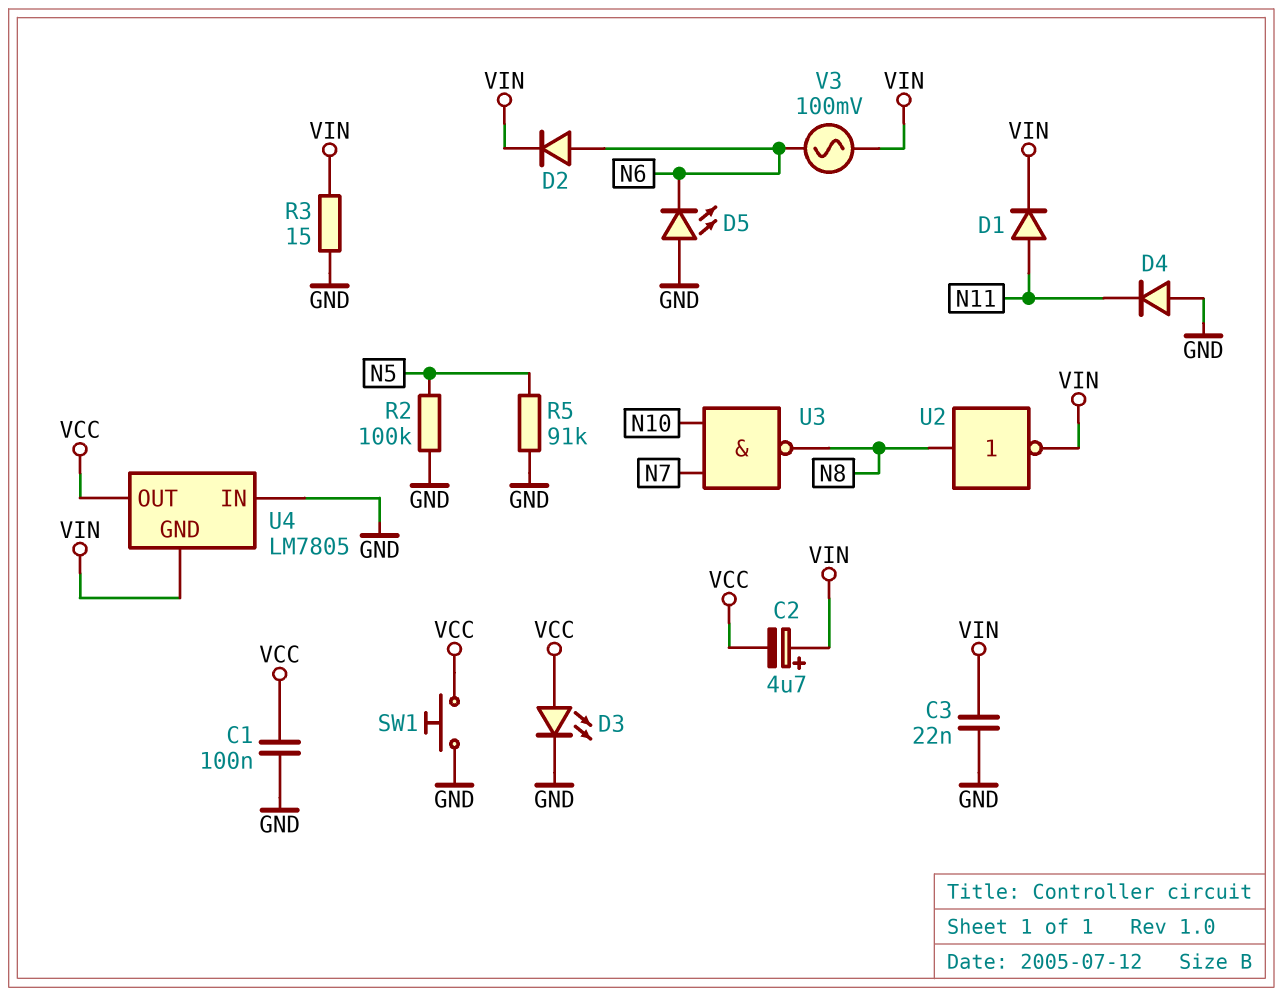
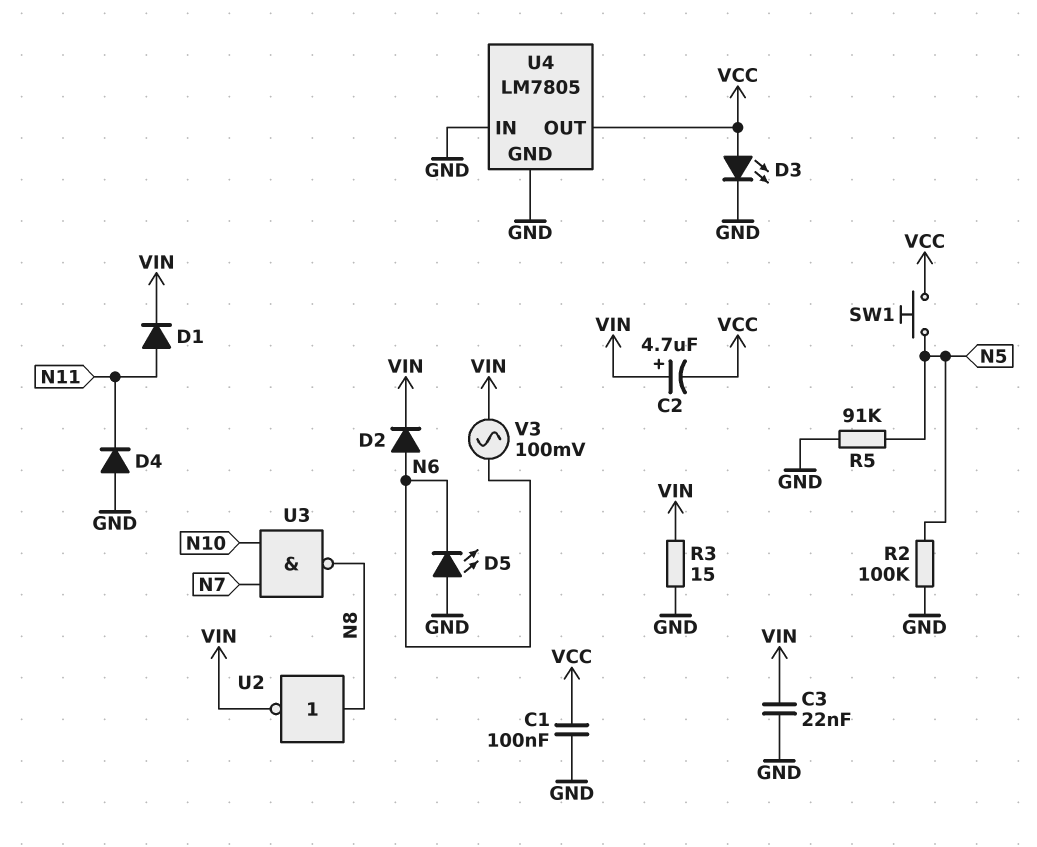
SW1: button (GND, VCC) -> button (N5, VCC)
U4 pin GND: VIN -> GND

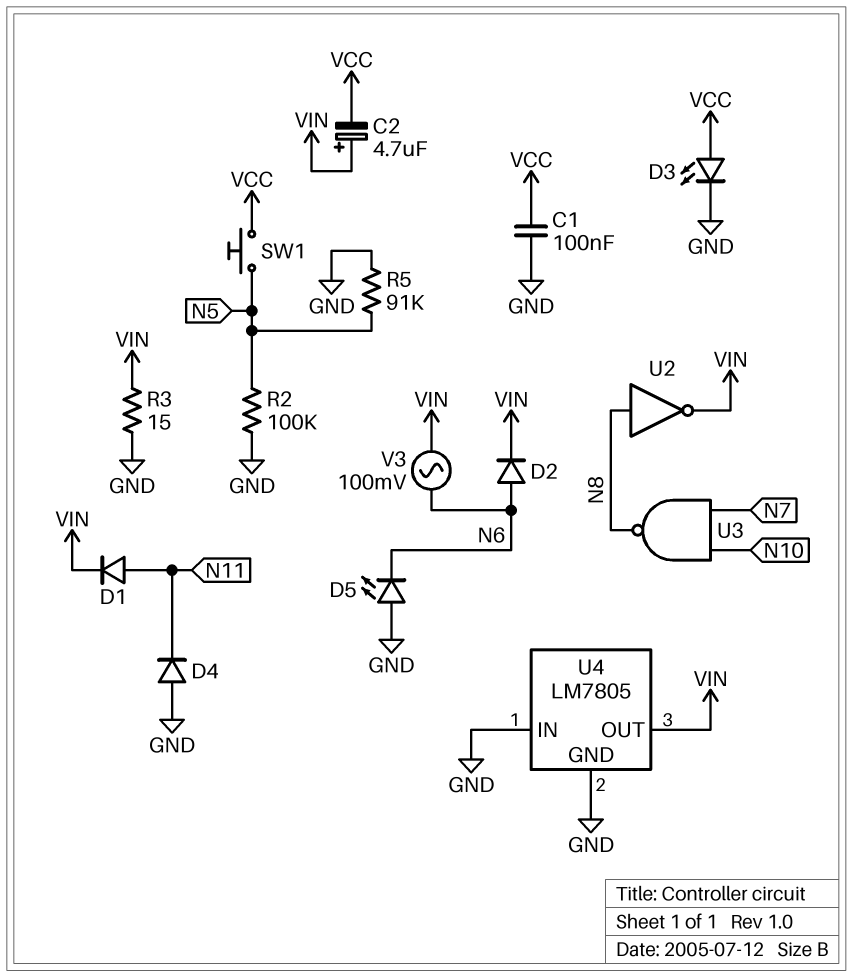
C3: 22nF (GND, VIN) -> none
U4 pin OUT: VCC -> VIN

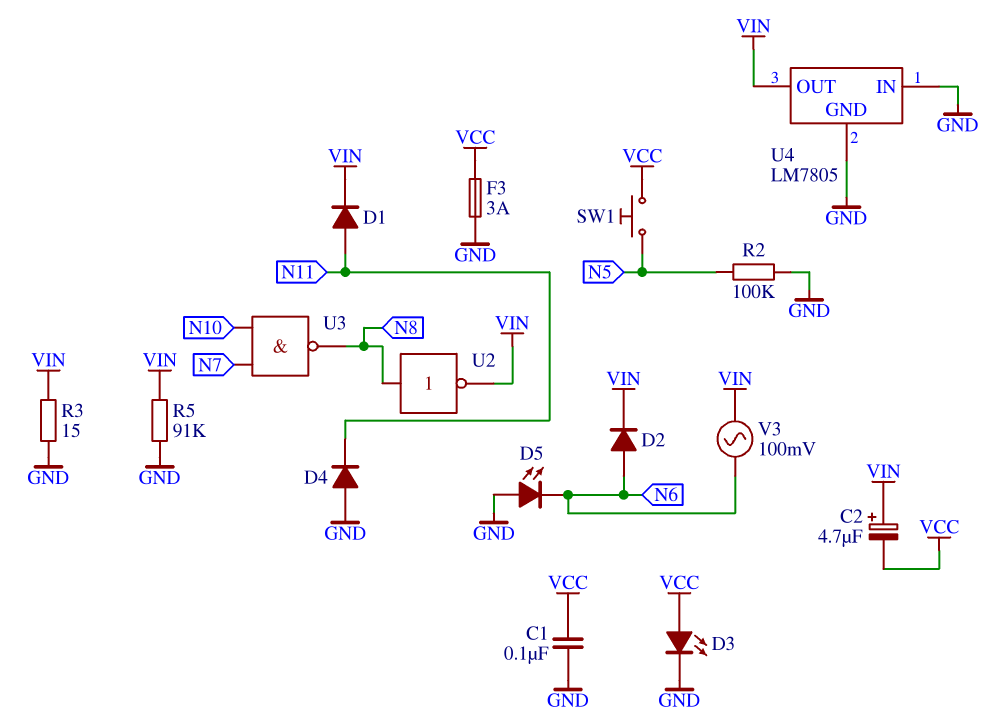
F3: none -> 3A (GND, VCC)
R5: 91k (GND, N5) -> 91k (GND, VIN)

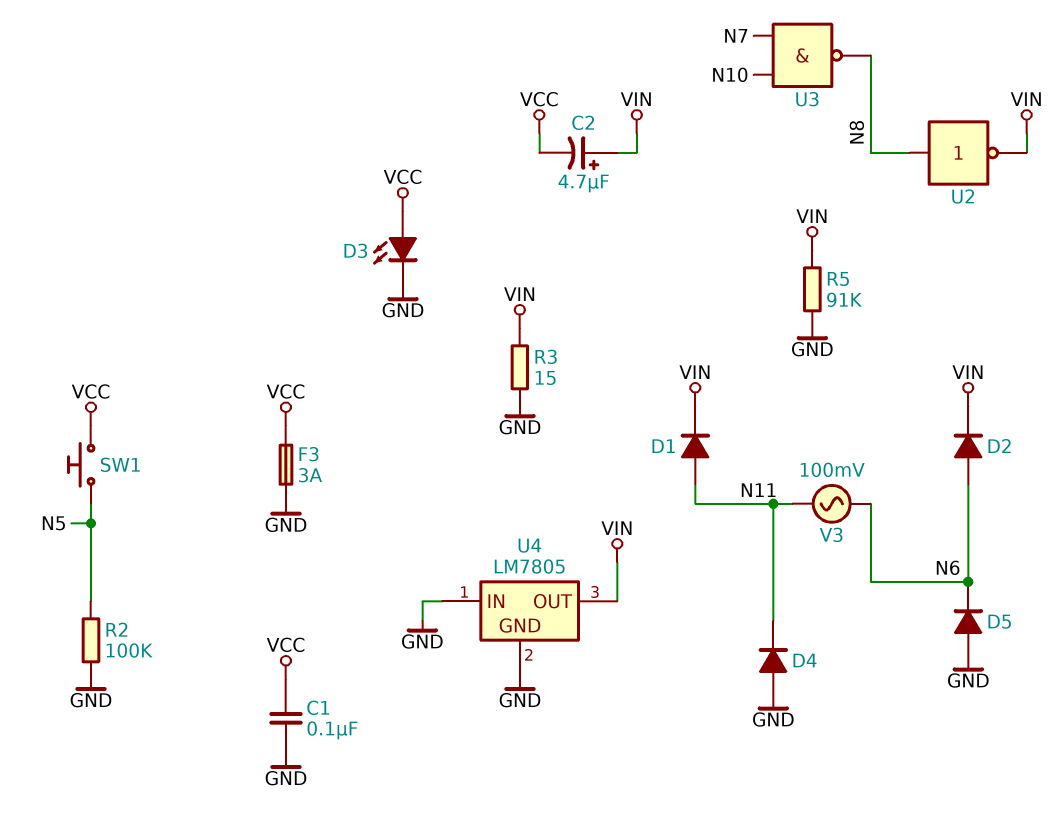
D5: LED (A GND, K N6) -> diode (A GND, K N6)
V3: AC 100mV (N6, VIN) -> AC 100mV (N6, N11)

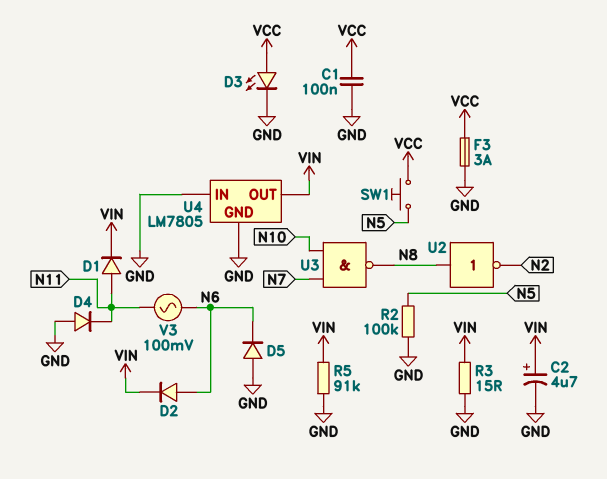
C2: 4.7uF (plus VIN, minus VCC) -> 4.7uF (plus VIN, minus GND)
U2: NOT (in N8, out VIN) -> NOT (in N8, out N2)

